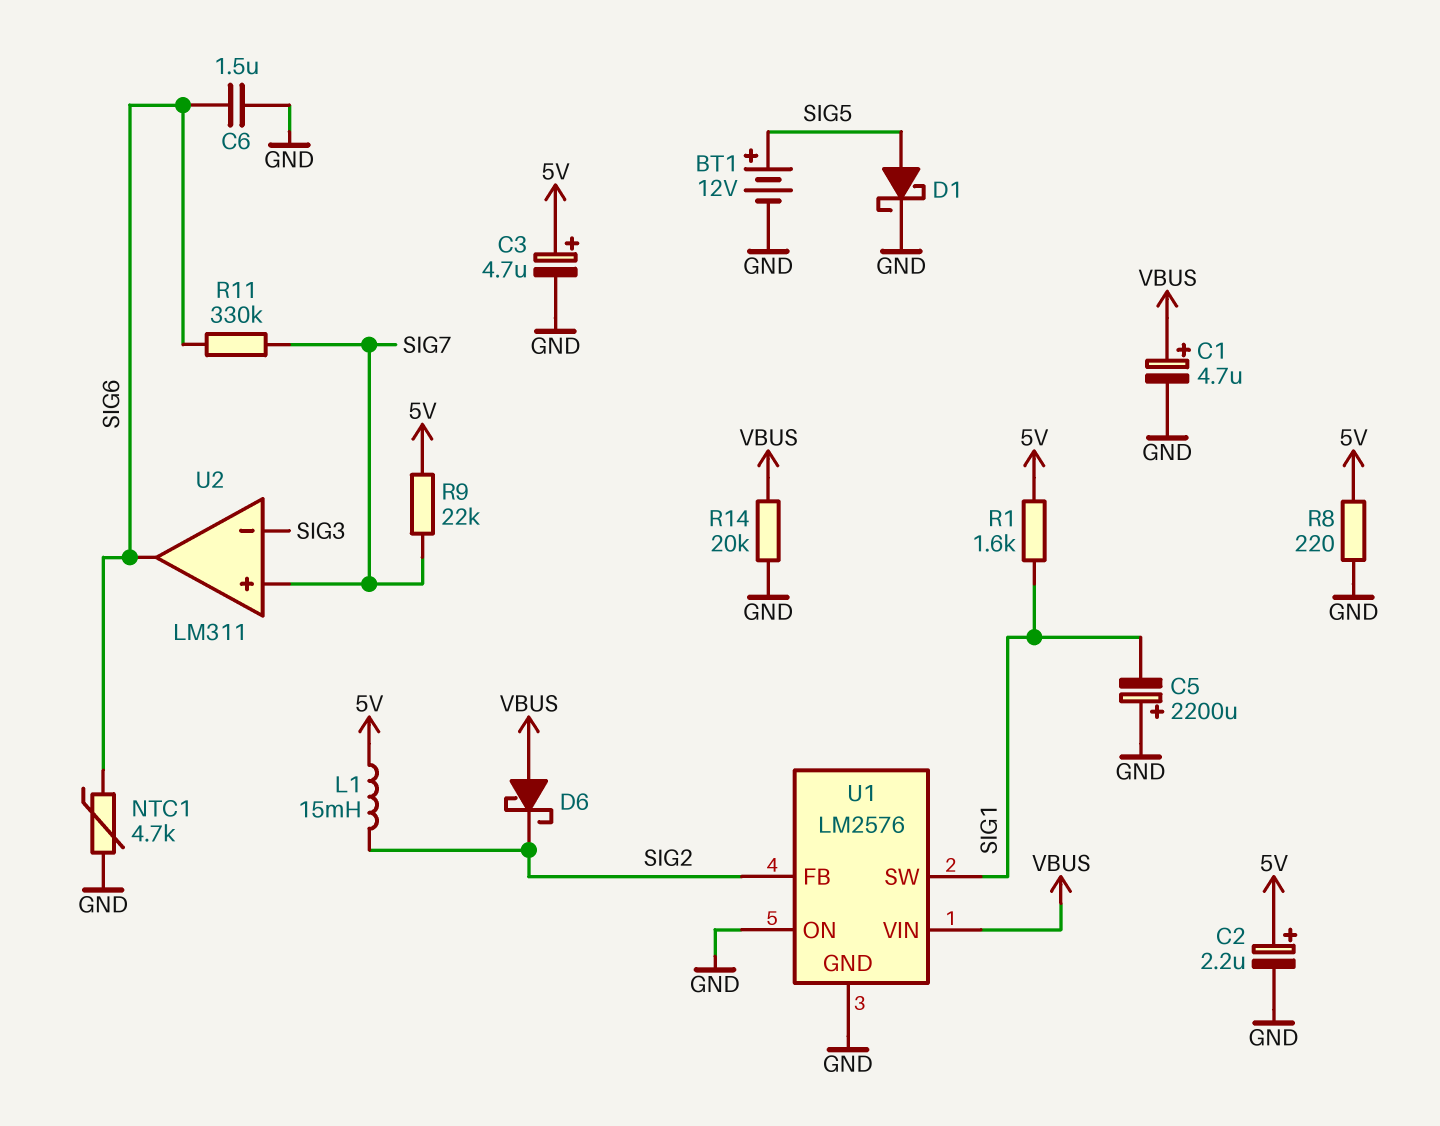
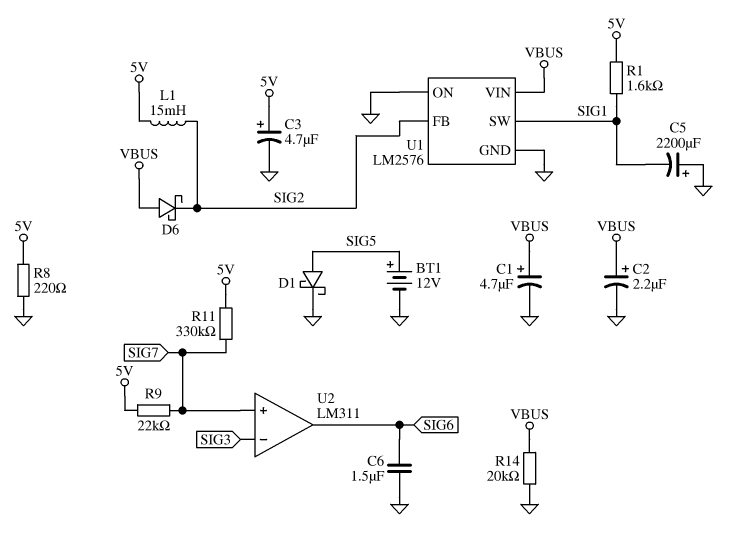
C2: 2.2uF (plus 5V, minus GND) -> 2.2uF (plus VBUS, minus GND)
NTC1: 4.7k (GND, SIG6) -> none
R11: 330k (SIG6, SIG7) -> 330k (5V, SIG7)

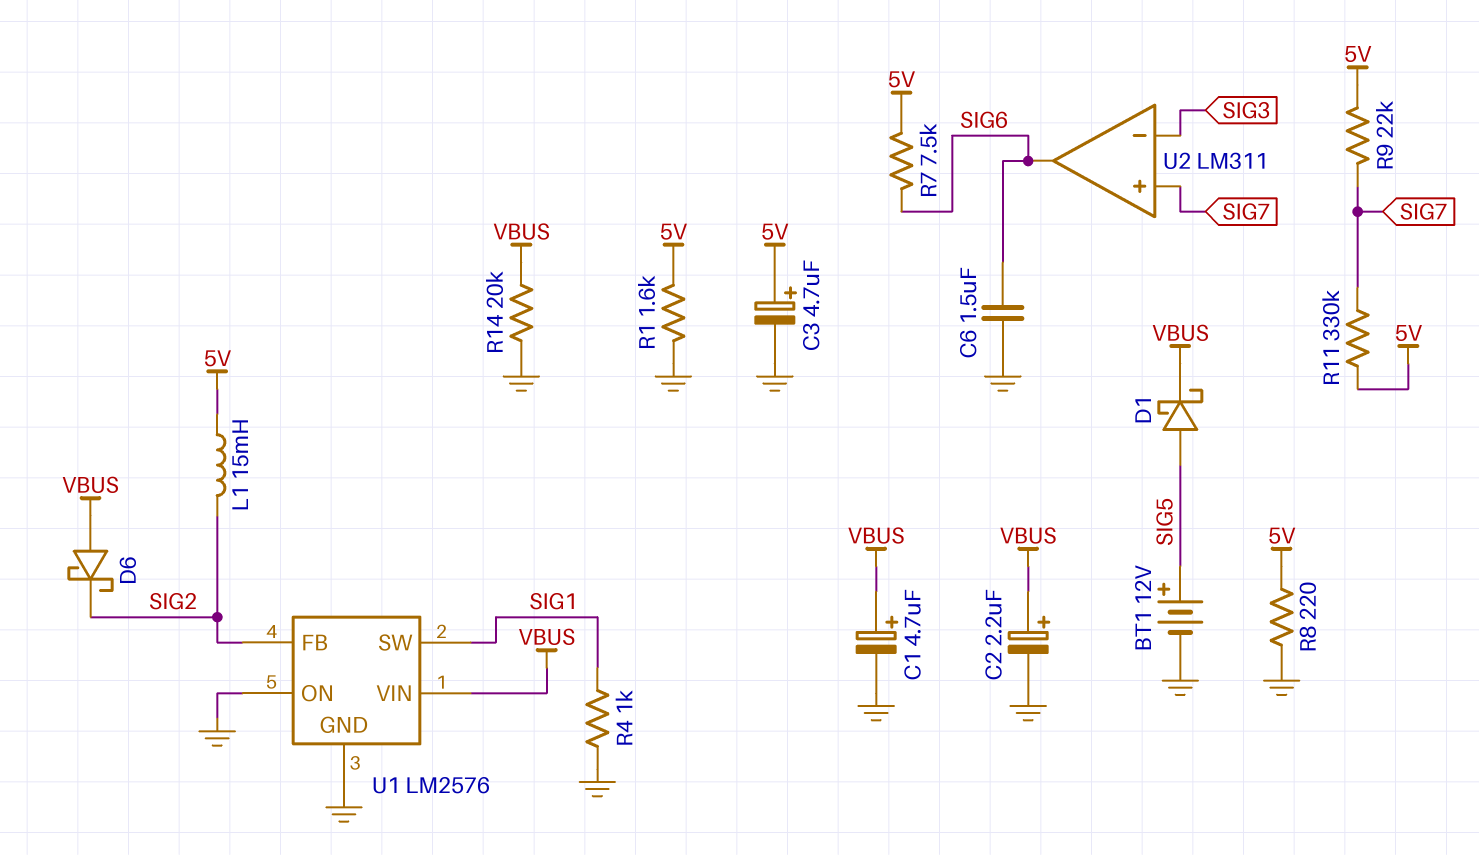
C5: 2200uF (plus GND, minus SIG1) -> none
D1: schottky (A SIG5, K GND) -> schottky (A SIG5, K VBUS)
R1: 1.6k (5V, SIG1) -> 1.6k (5V, GND)
R4: none -> 1k (GND, SIG1)
R7: none -> 7.5k (5V, SIG6)

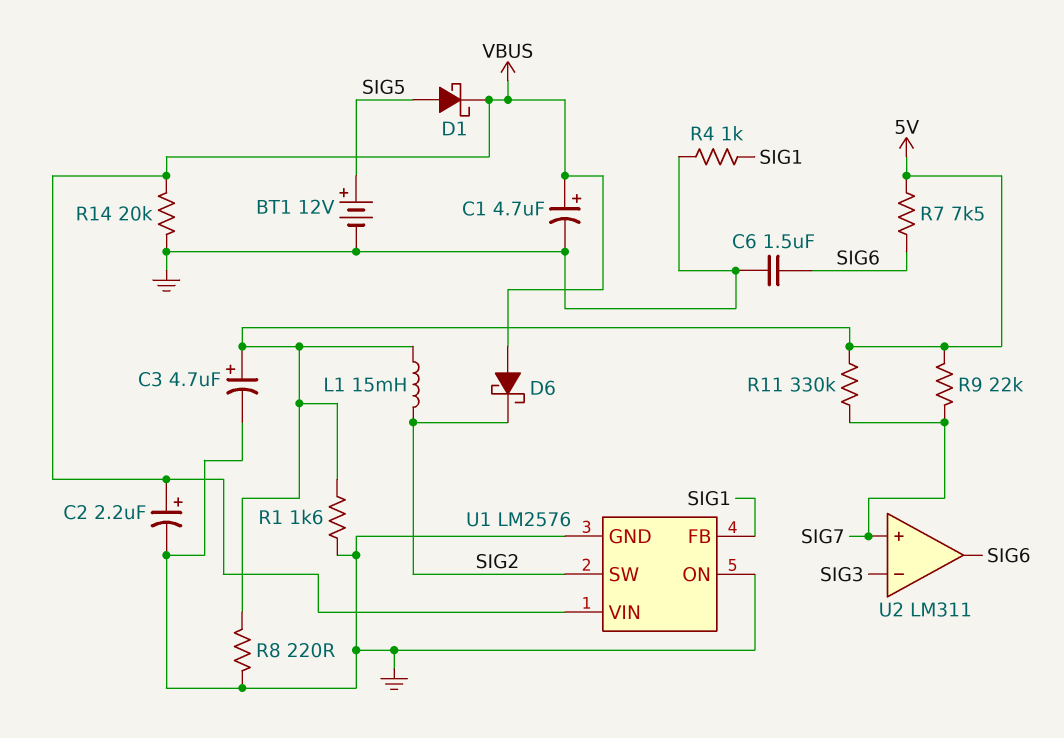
U1 pin FB: SIG2 -> SIG1
U1 pin SW: SIG1 -> SIG2

